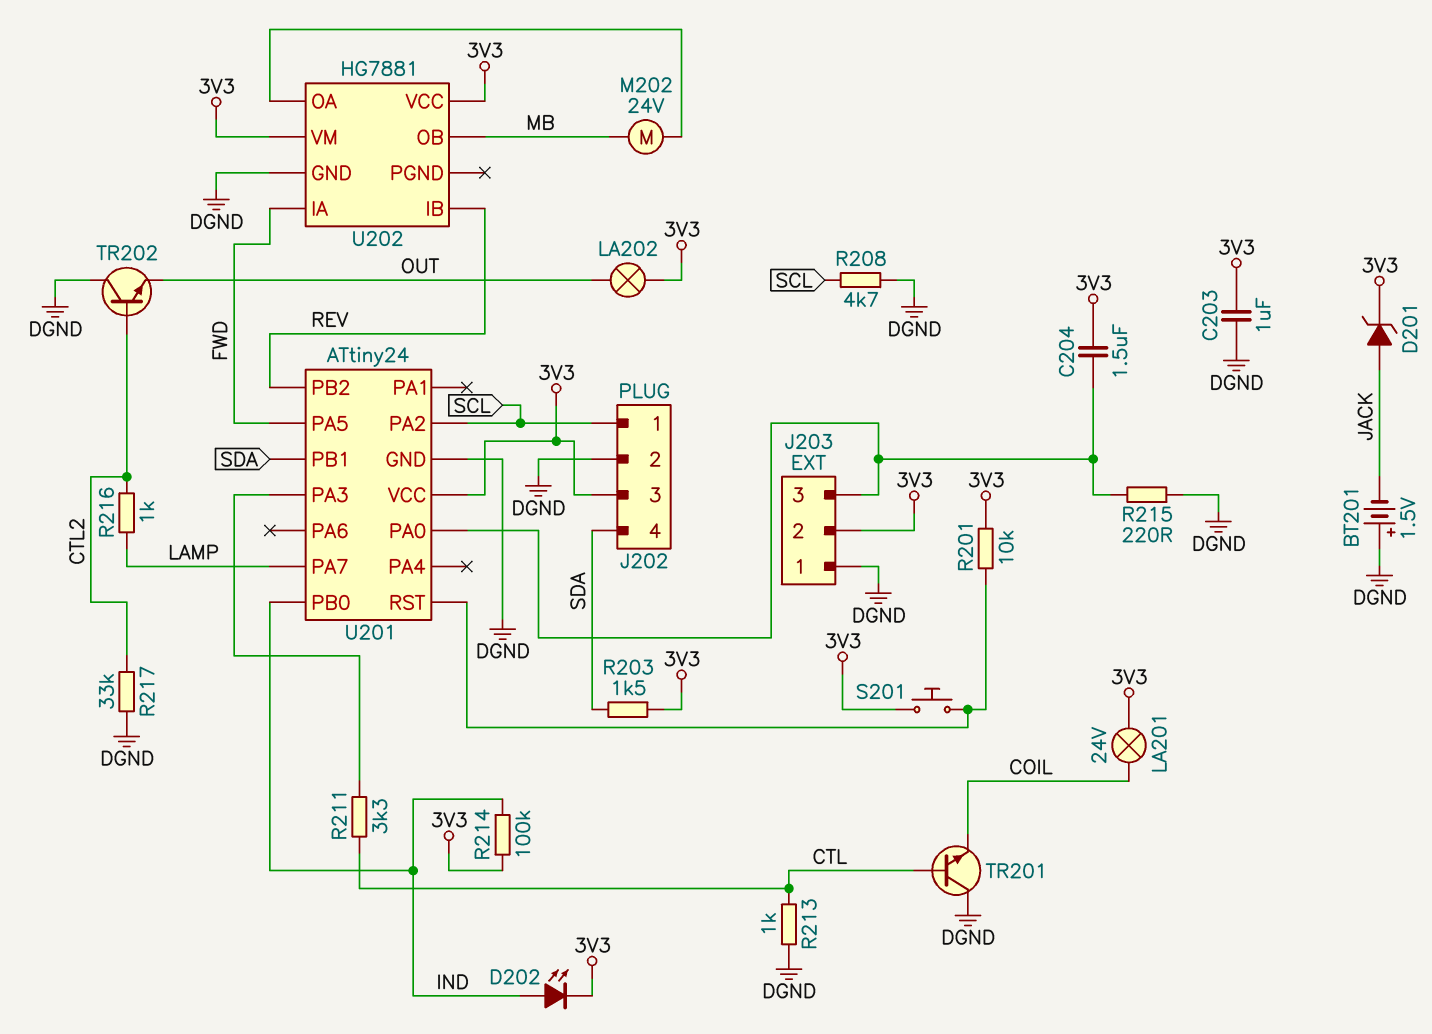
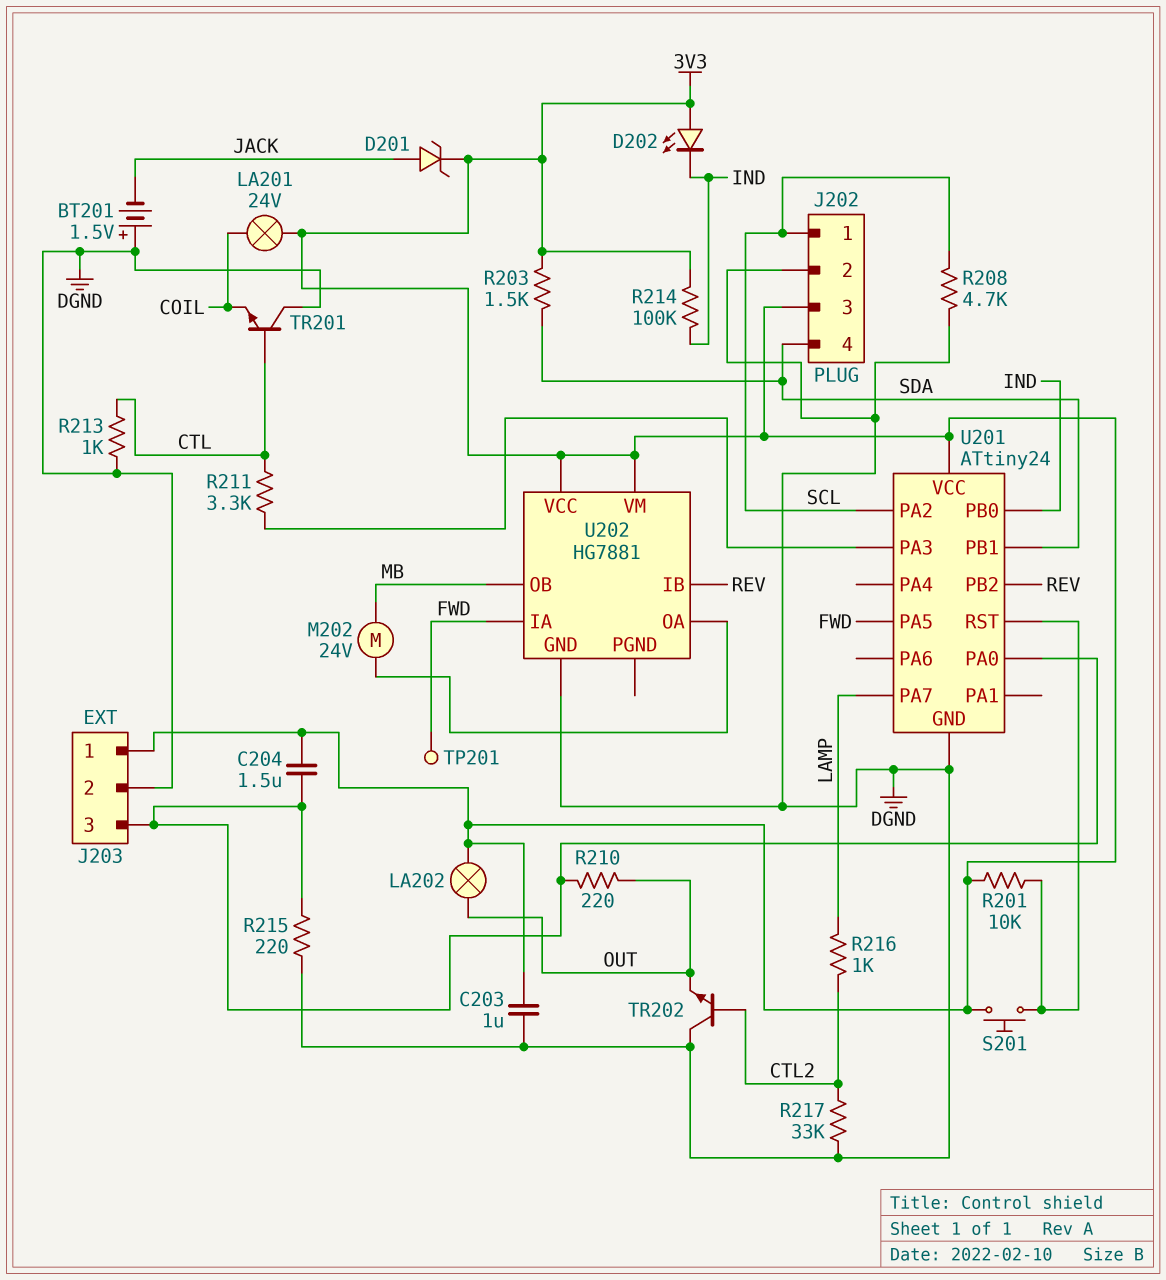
D202: LED (A IND, K 3V3) -> LED (A 3V3, K IND)
J203 pin 1: DGND -> 3V3
J203 pin 2: 3V3 -> DGND
R210: none -> 220 (J203/3, OUT)
TP201: none -> test point (FWD)

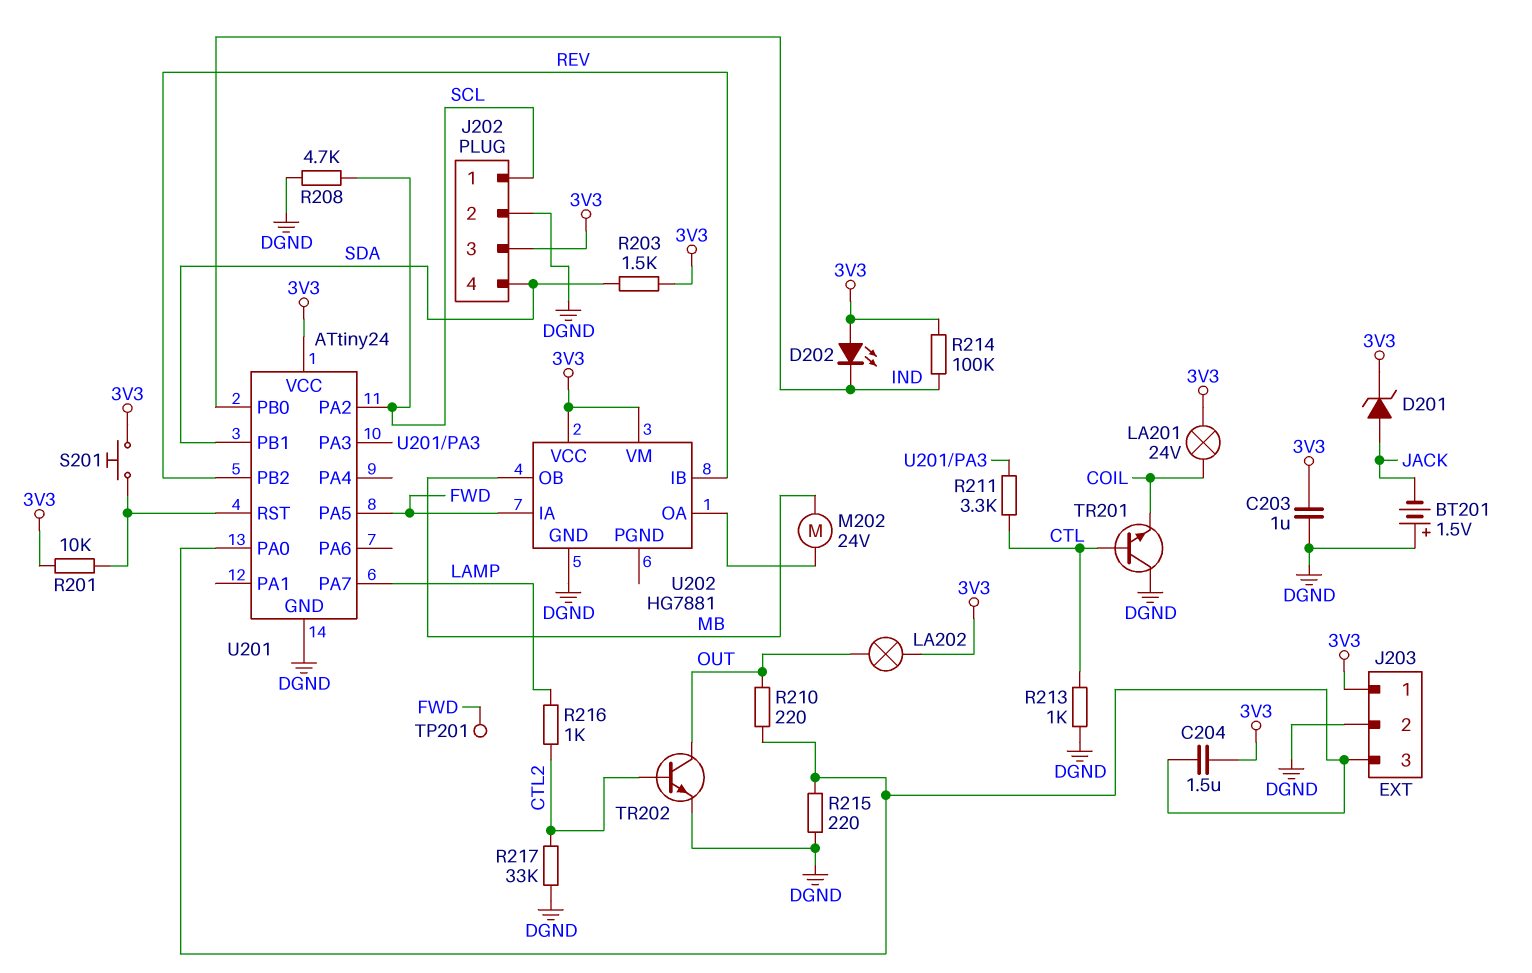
TR202: NPN (B CTL2, C DGND, E OUT) -> NPN (B CTL2, C OUT, E DGND)

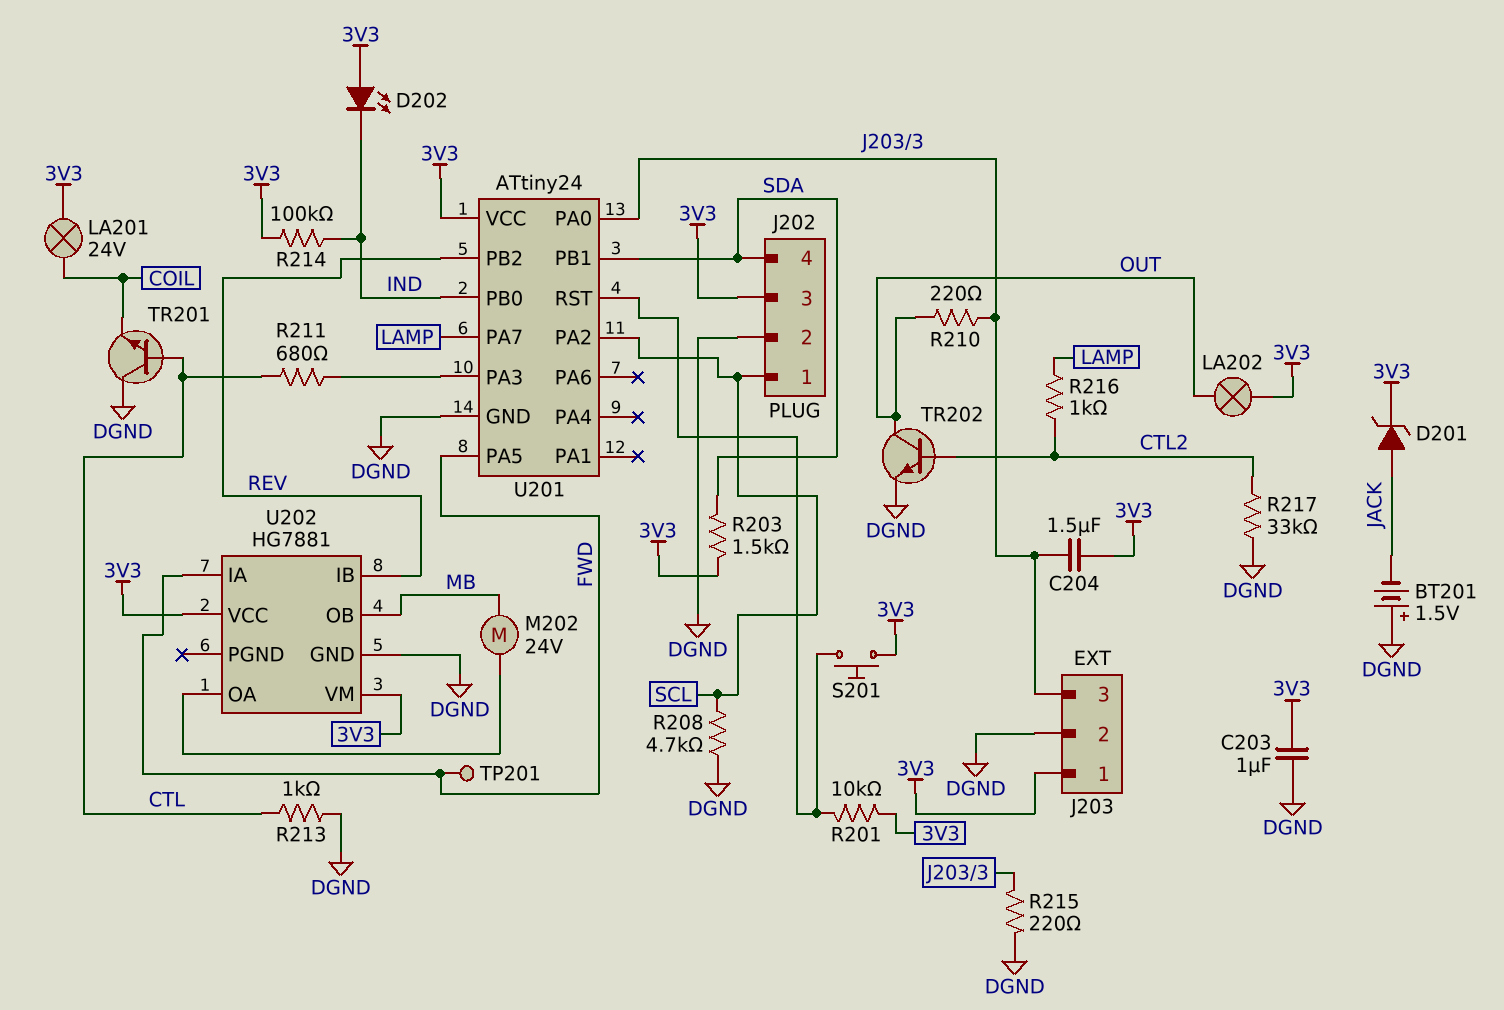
R211: 3.3k (CTL, U201/PA3) -> 680 (CTL, U201/PA3)

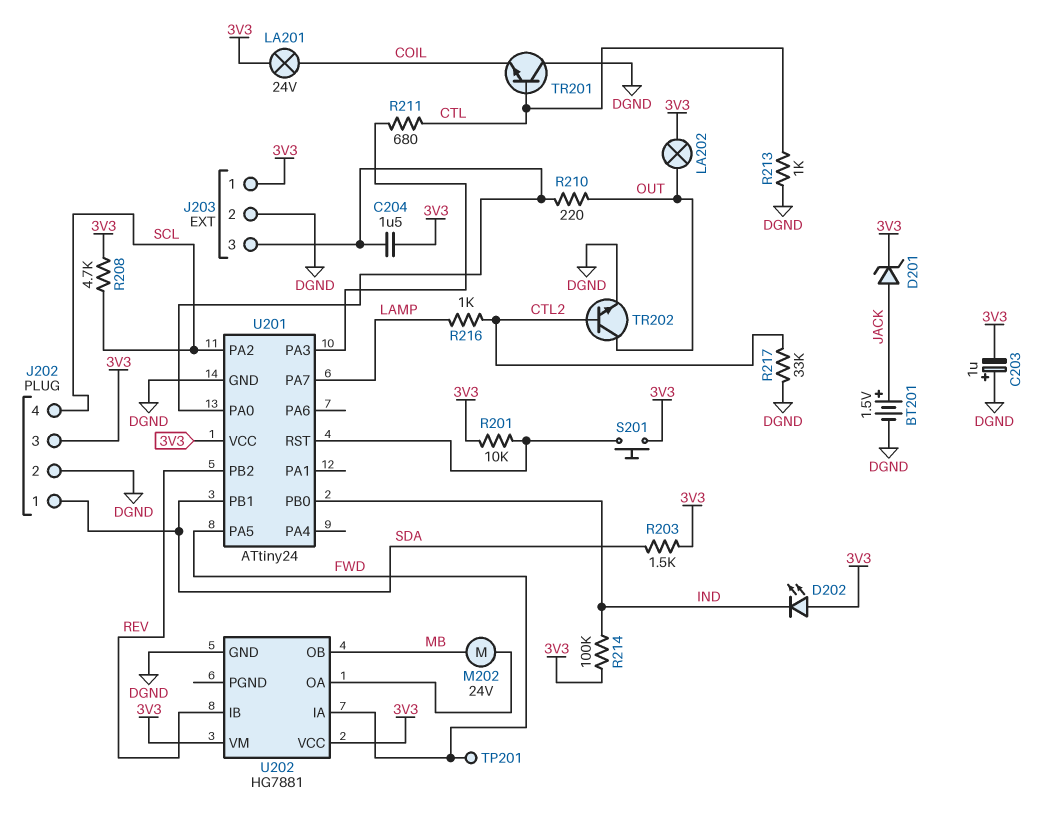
BT201: 1.5V (plus DGND, minus JACK) -> 1.5V (plus JACK, minus DGND)
C203: 1uF (3V3, DGND) -> 1uF (plus DGND, minus 3V3)
J202 pin 1: SCL -> SDA
J202 pin 4: SDA -> SCL
R208: 4.7k (DGND, SCL) -> 4.7k (3V3, SCL)
R215: 220 (DGND, J203/3) -> none

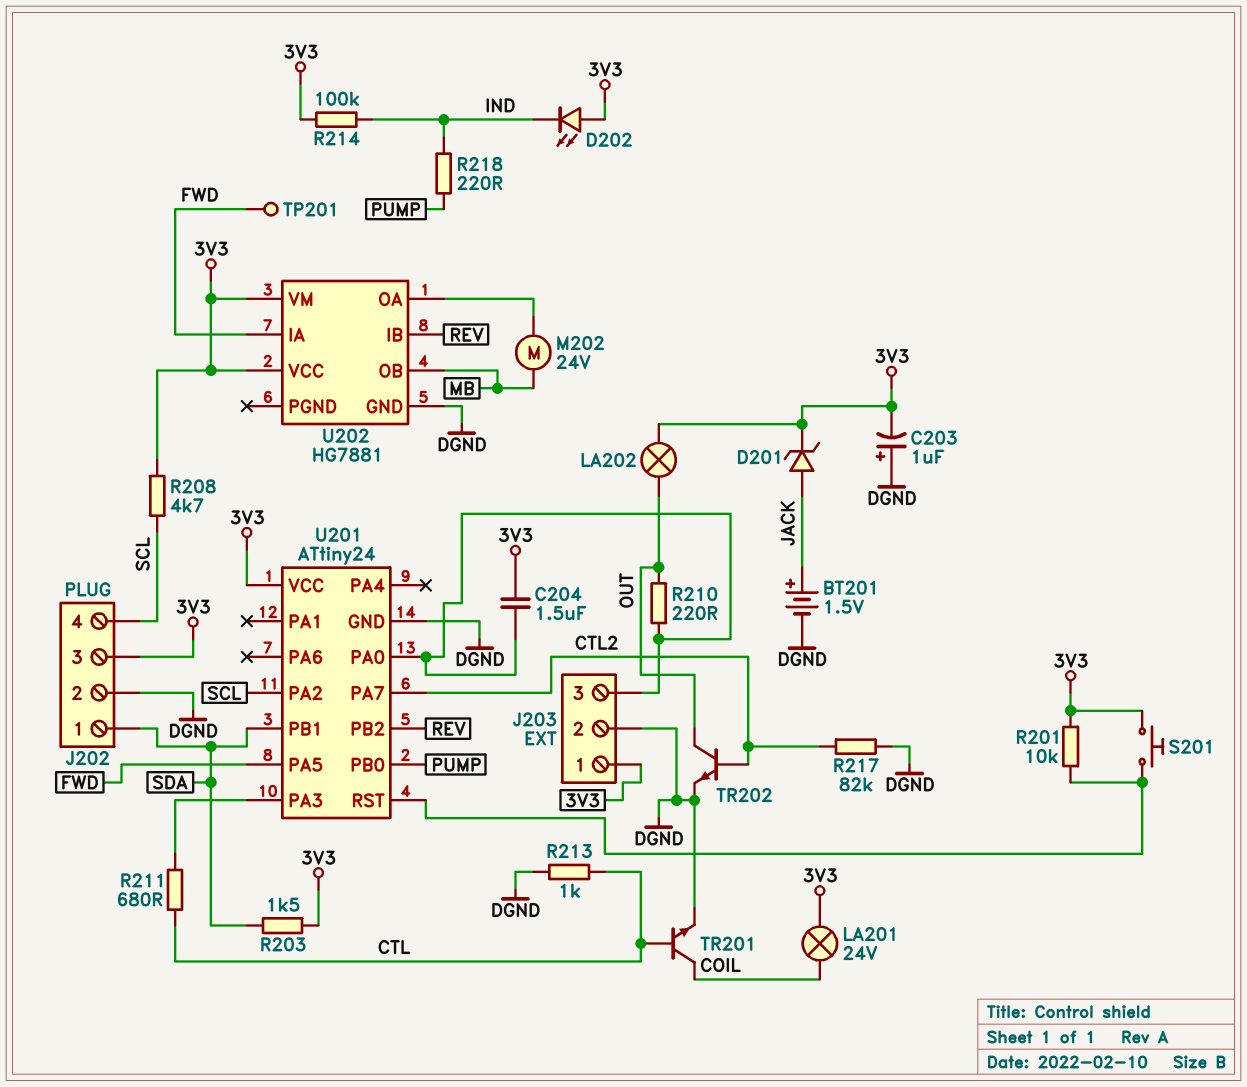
R216: 1k (CTL2, LAMP) -> none
R217: 33k (CTL2, DGND) -> 82k (CTL2, DGND)
R218: none -> 220 (IND, PUMP)
TR201: NPN (B CTL, C DGND, E COIL) -> NPN (B CTL, C COIL, E DGND)
U201 pin PA7: LAMP -> CTL2
U201 pin PB0: IND -> PUMP

